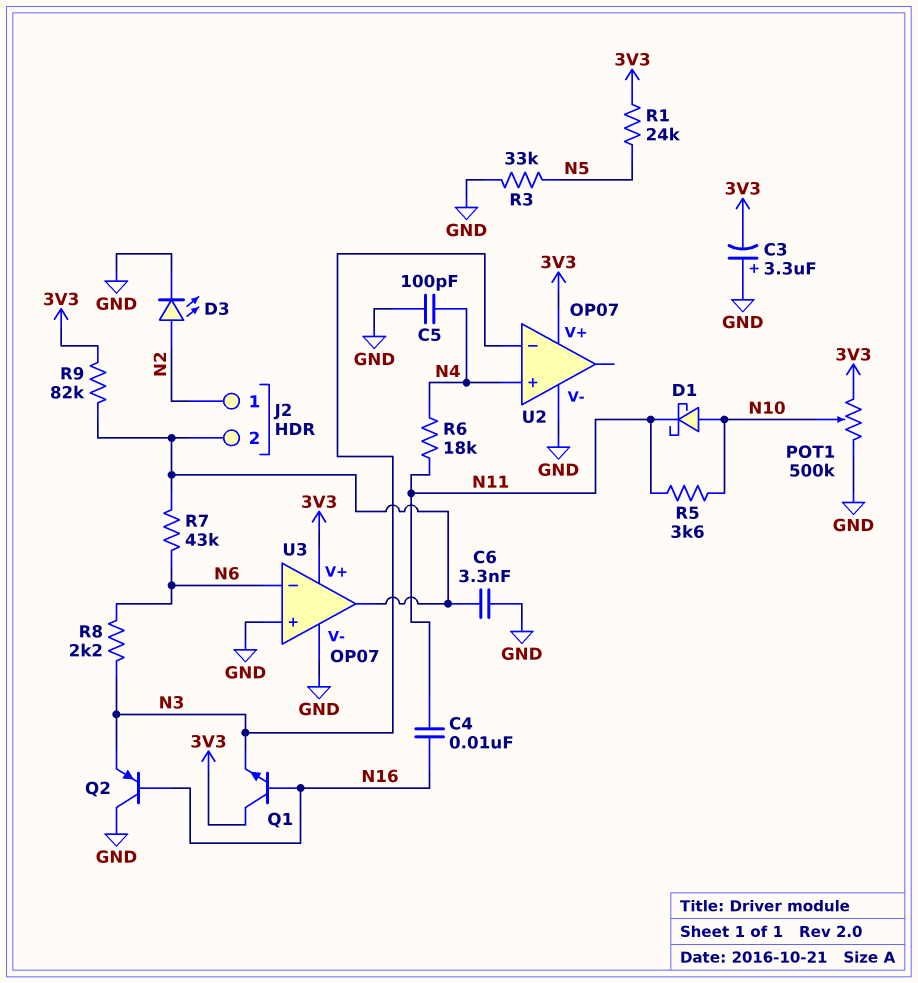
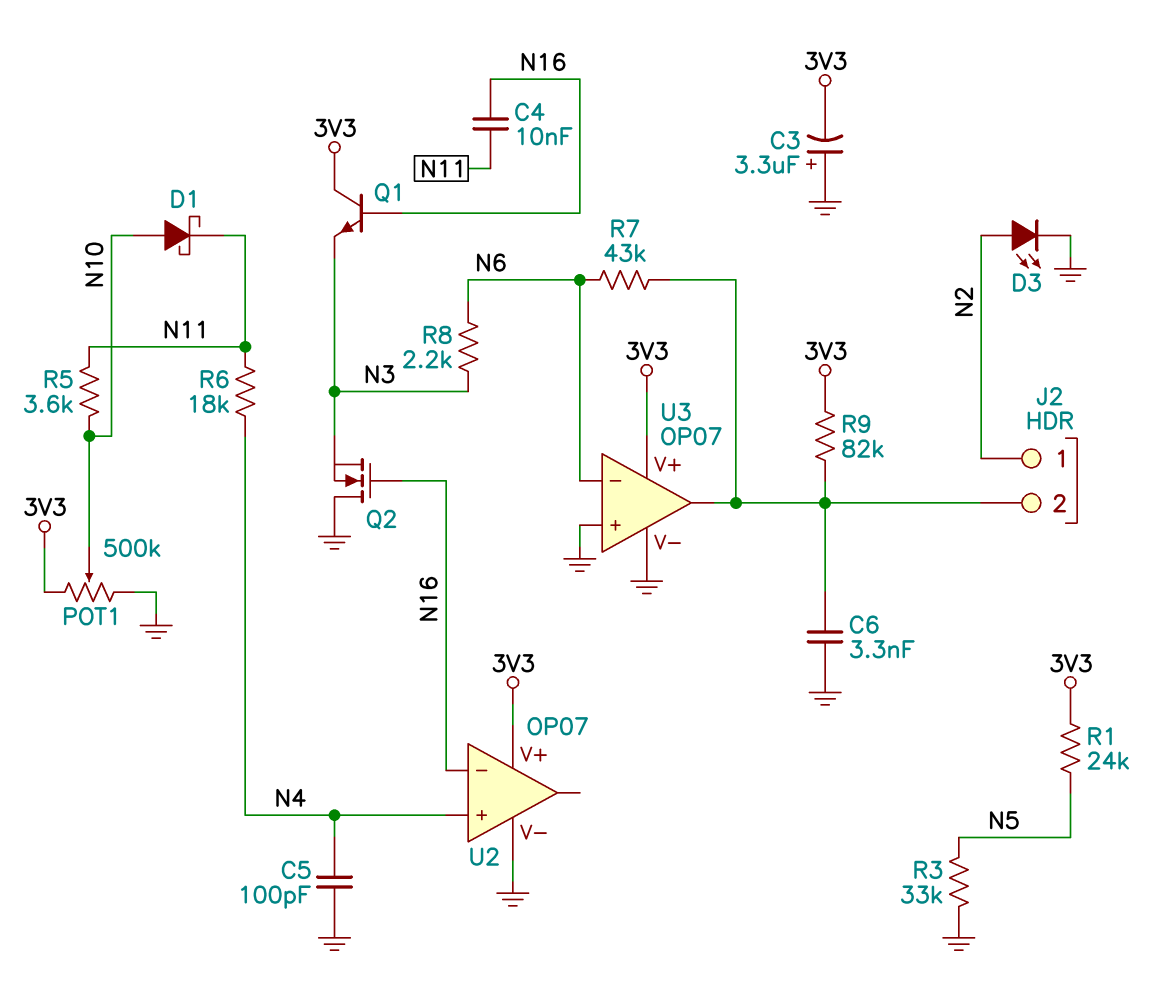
Q2: PNP (B N16, C GND, E N3) -> NMOS (G N16, D GND, S N3)
U2 pin in-: N3 -> N16

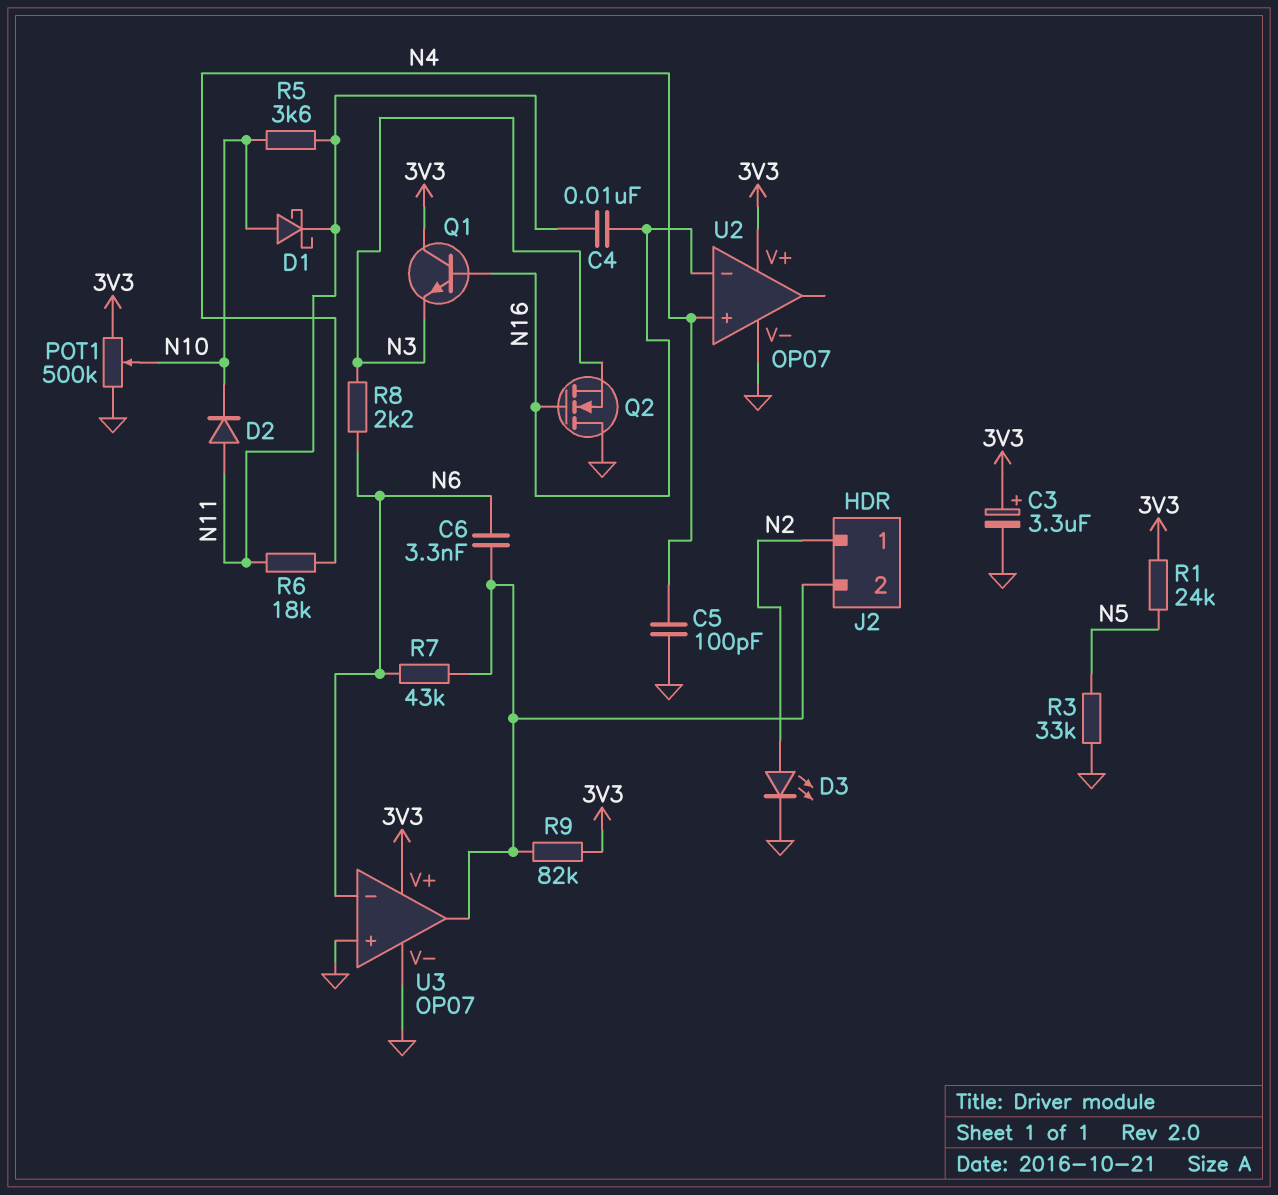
C3: 3.3uF (plus GND, minus 3V3) -> 3.3uF (plus 3V3, minus GND)
C6: 3.3nF (GND, J2/2) -> 3.3nF (J2/2, N6)
D2: none -> diode (A N11, K N10)

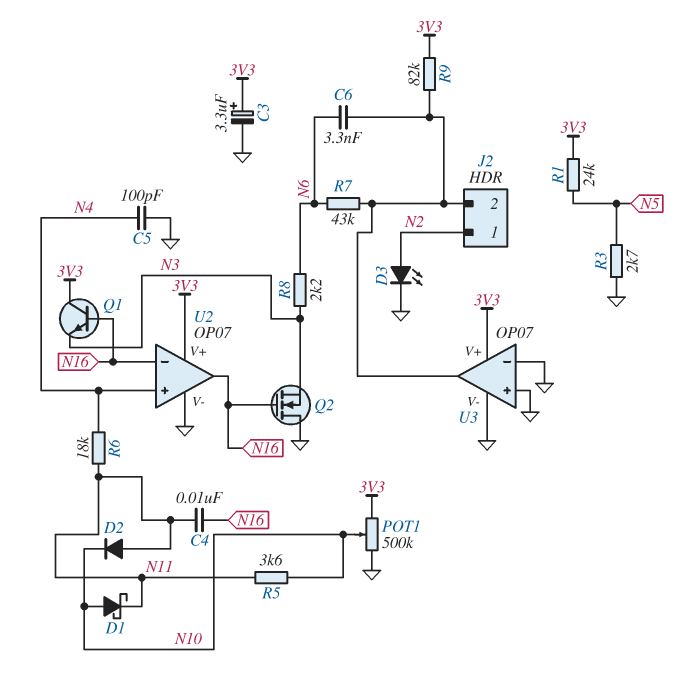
R3: 33k (GND, N5) -> 2.7k (GND, N5)
U2 pin out: none -> N16
U3 pin in-: N6 -> GND

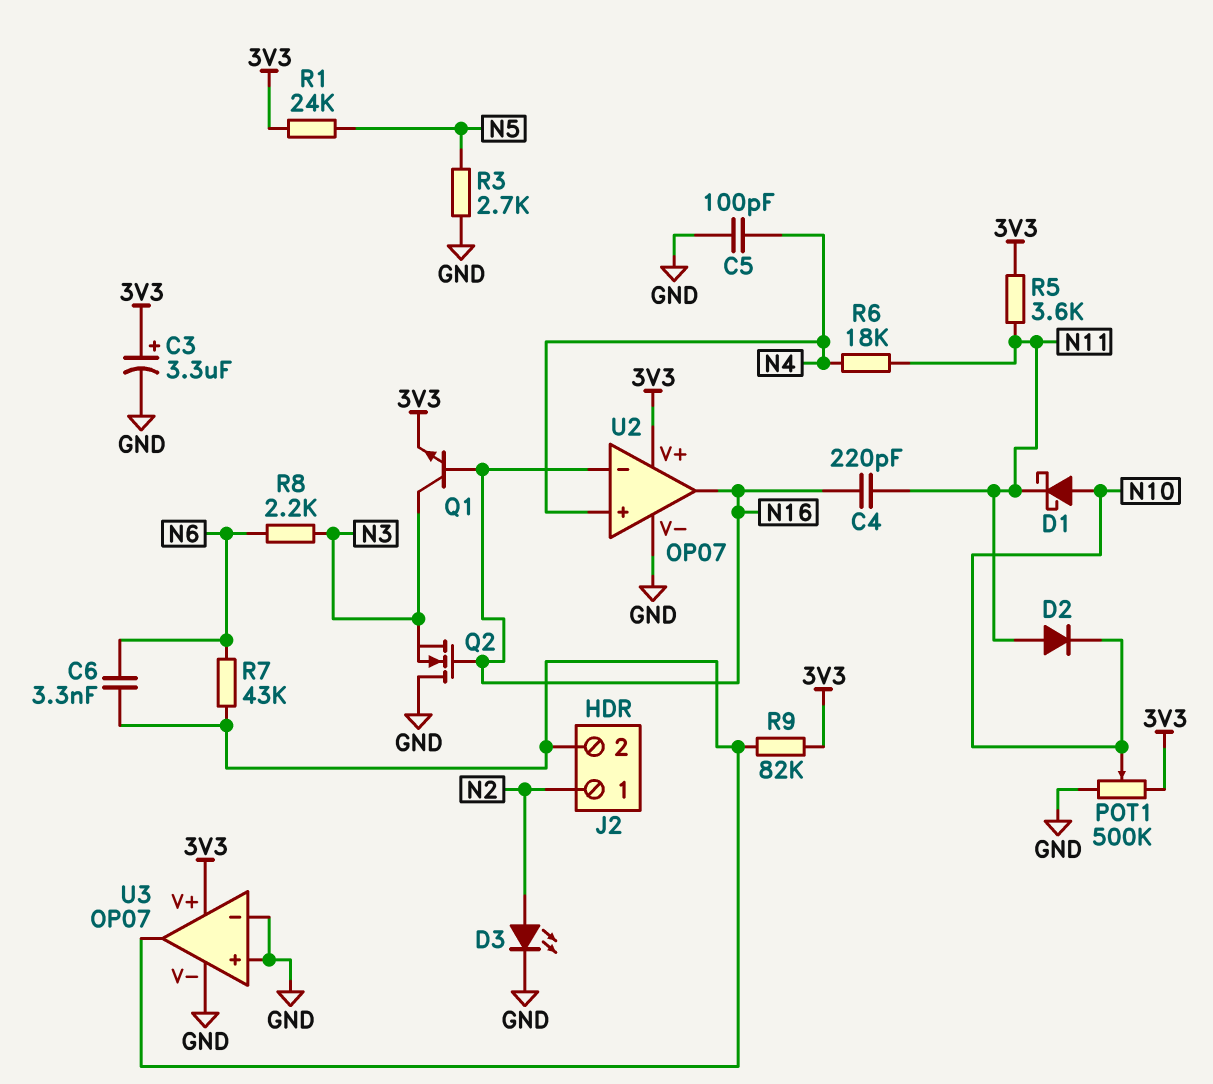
C4: 10nF (N11, N16) -> 220pF (N11, N16)
Q1: NPN (B N16, C 3V3, E N3) -> NPN (B N16, C N3, E 3V3)
R5: 3.6k (N10, N11) -> 3.6k (3V3, N11)

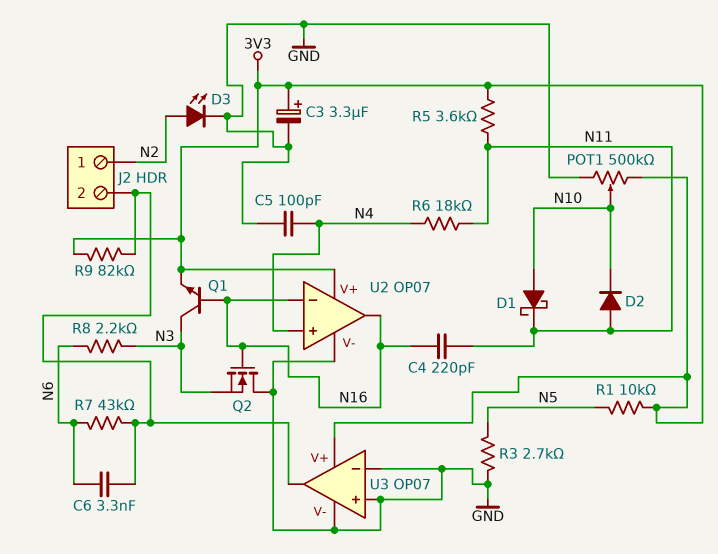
R1: 24k (3V3, N5) -> 10k (3V3, N5)

